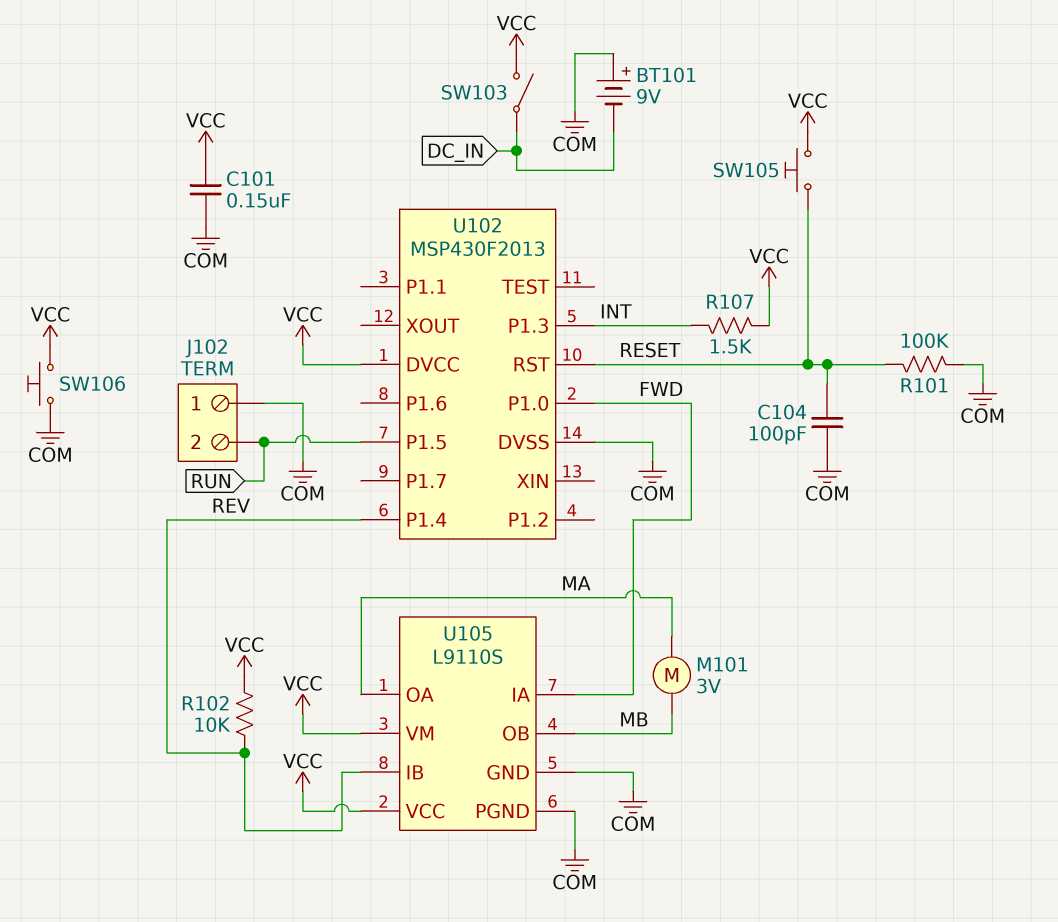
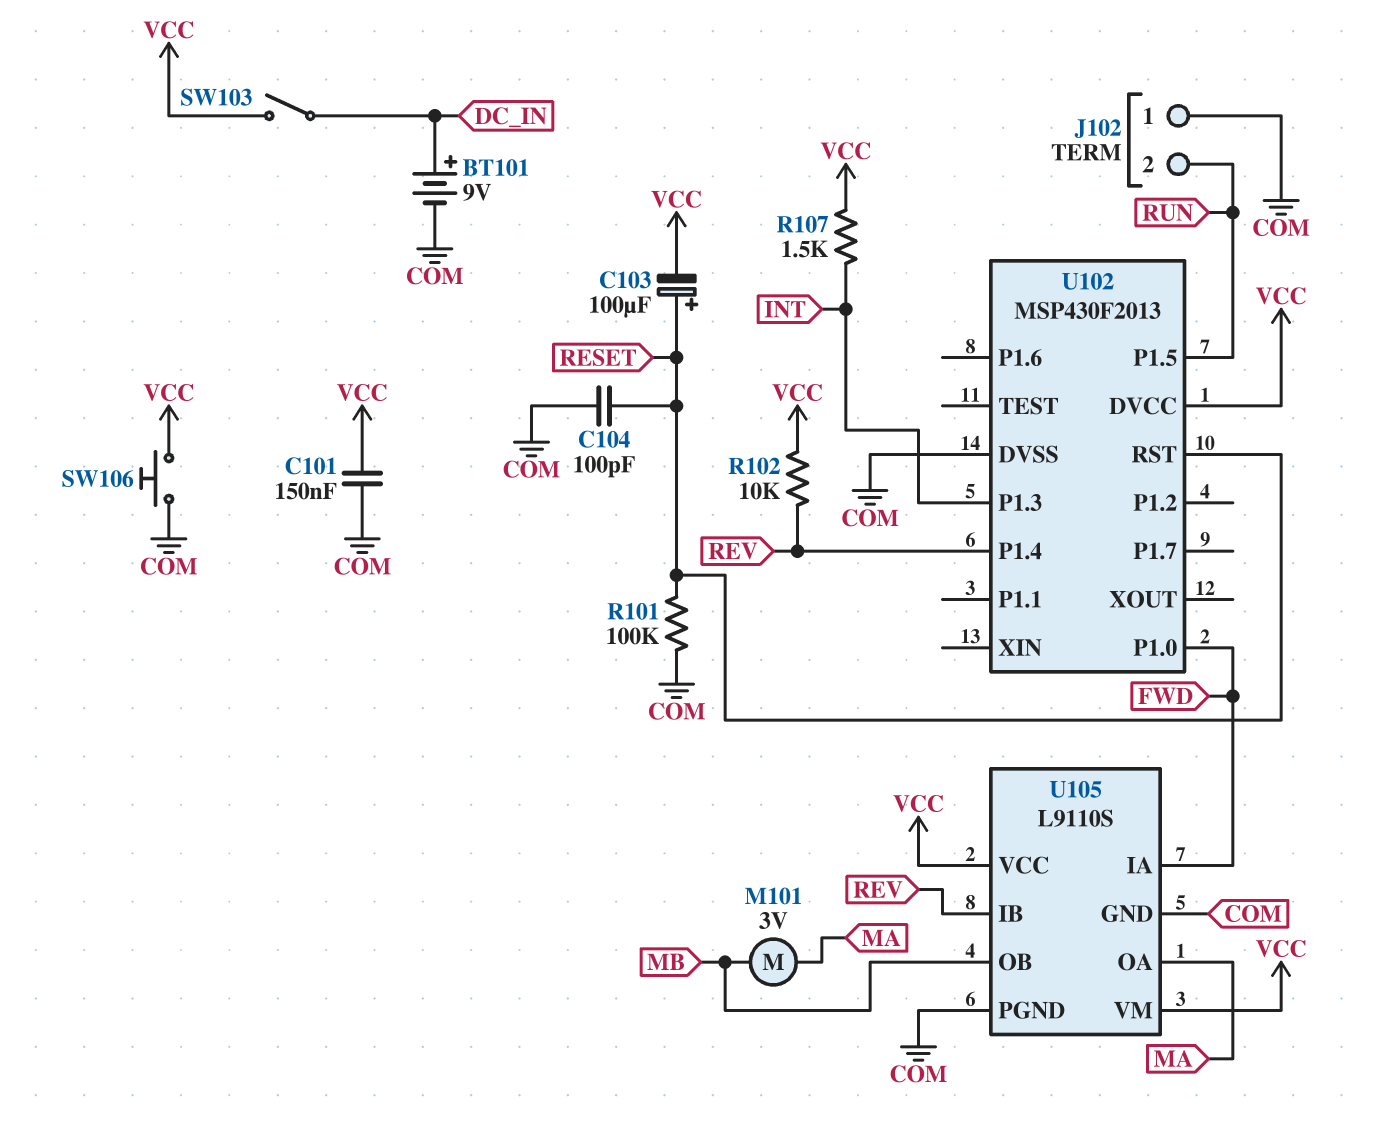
BT101: 9V (plus COM, minus DC_IN) -> 9V (plus DC_IN, minus COM)
C103: none -> 100uF (plus RESET, minus VCC)
SW105: button (RESET, VCC) -> none

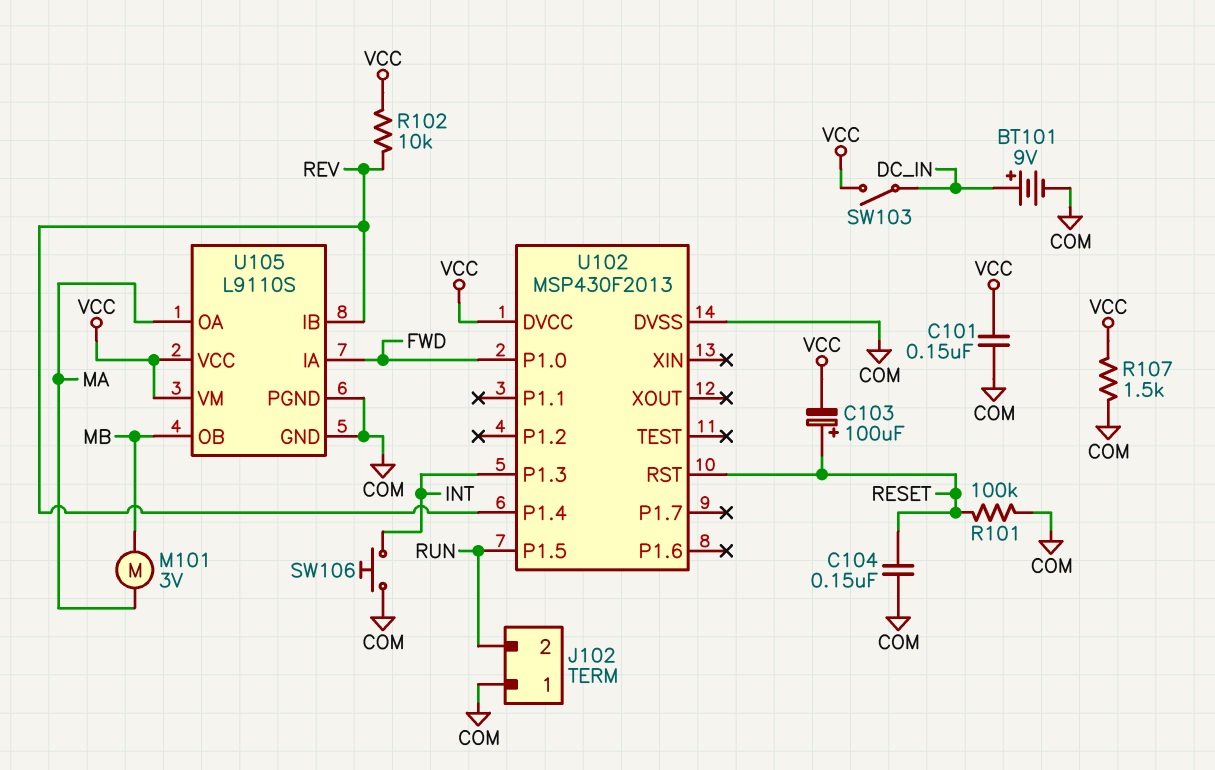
C104: 100pF (COM, RESET) -> 150nF (COM, RESET)
R107: 1.5k (INT, VCC) -> 1.5k (COM, VCC)
SW106: button (COM, VCC) -> button (COM, INT)

